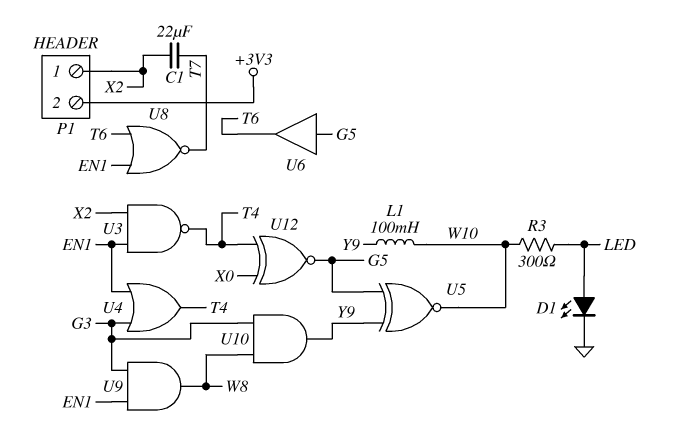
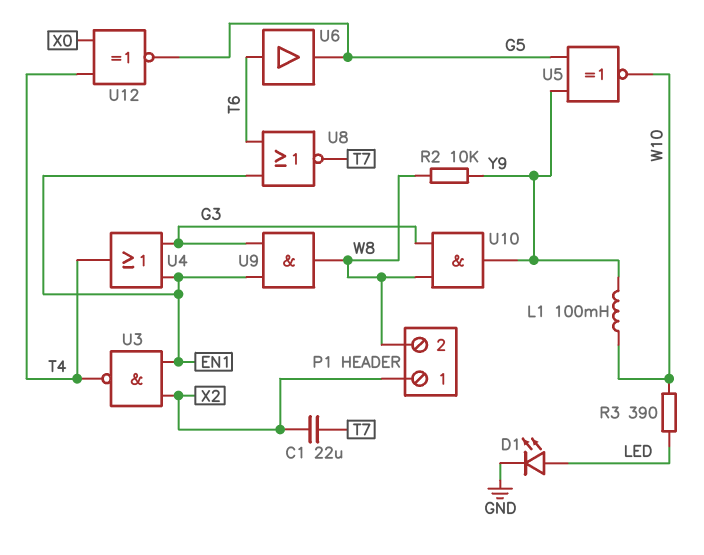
P1 pin 2: +3V3 -> W8
R2: none -> 10k (W8, Y9)
R3: 300 (LED, W10) -> 390 (LED, W10)
U6: buffer (in G5, out T6) -> buffer (in T6, out G5)

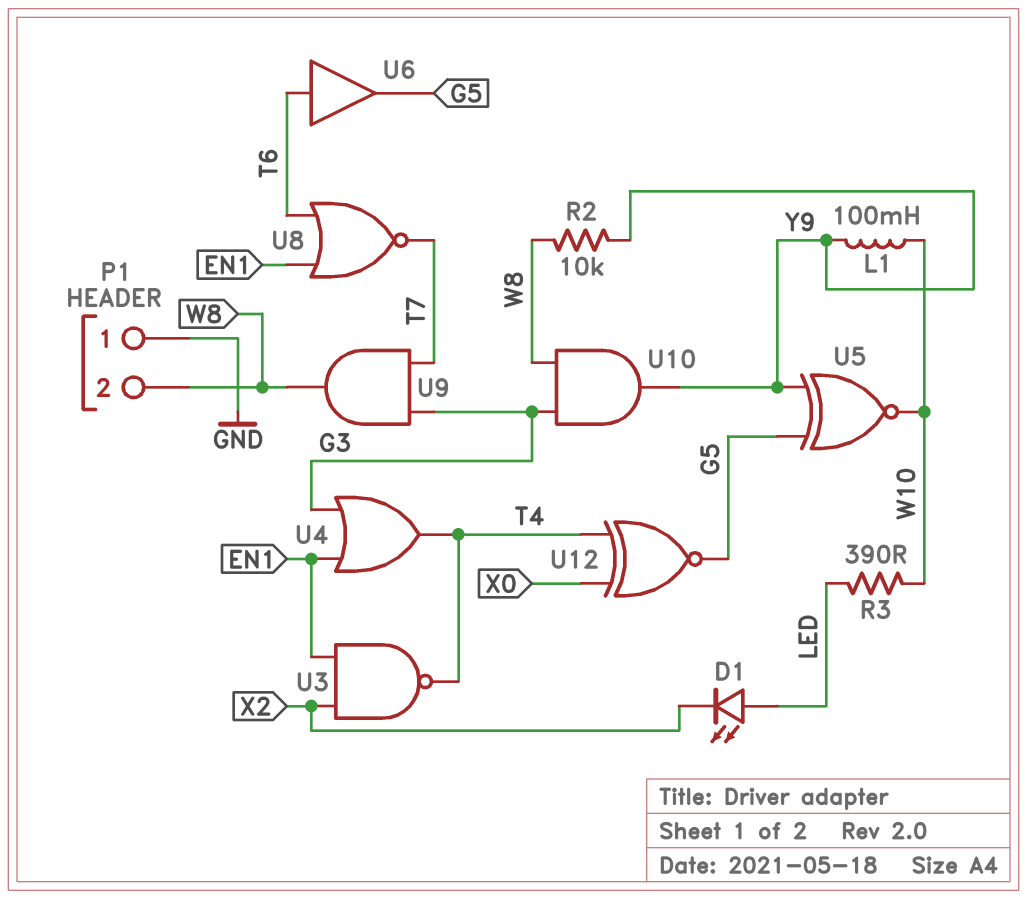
C1: 22uF (T7, X2) -> none
D1: LED (A LED, K GND) -> LED (A LED, K X2)
P1 pin 1: X2 -> GND
U9: AND (in EN1, in G3, out W8) -> AND (in G3, in T7, out W8)

